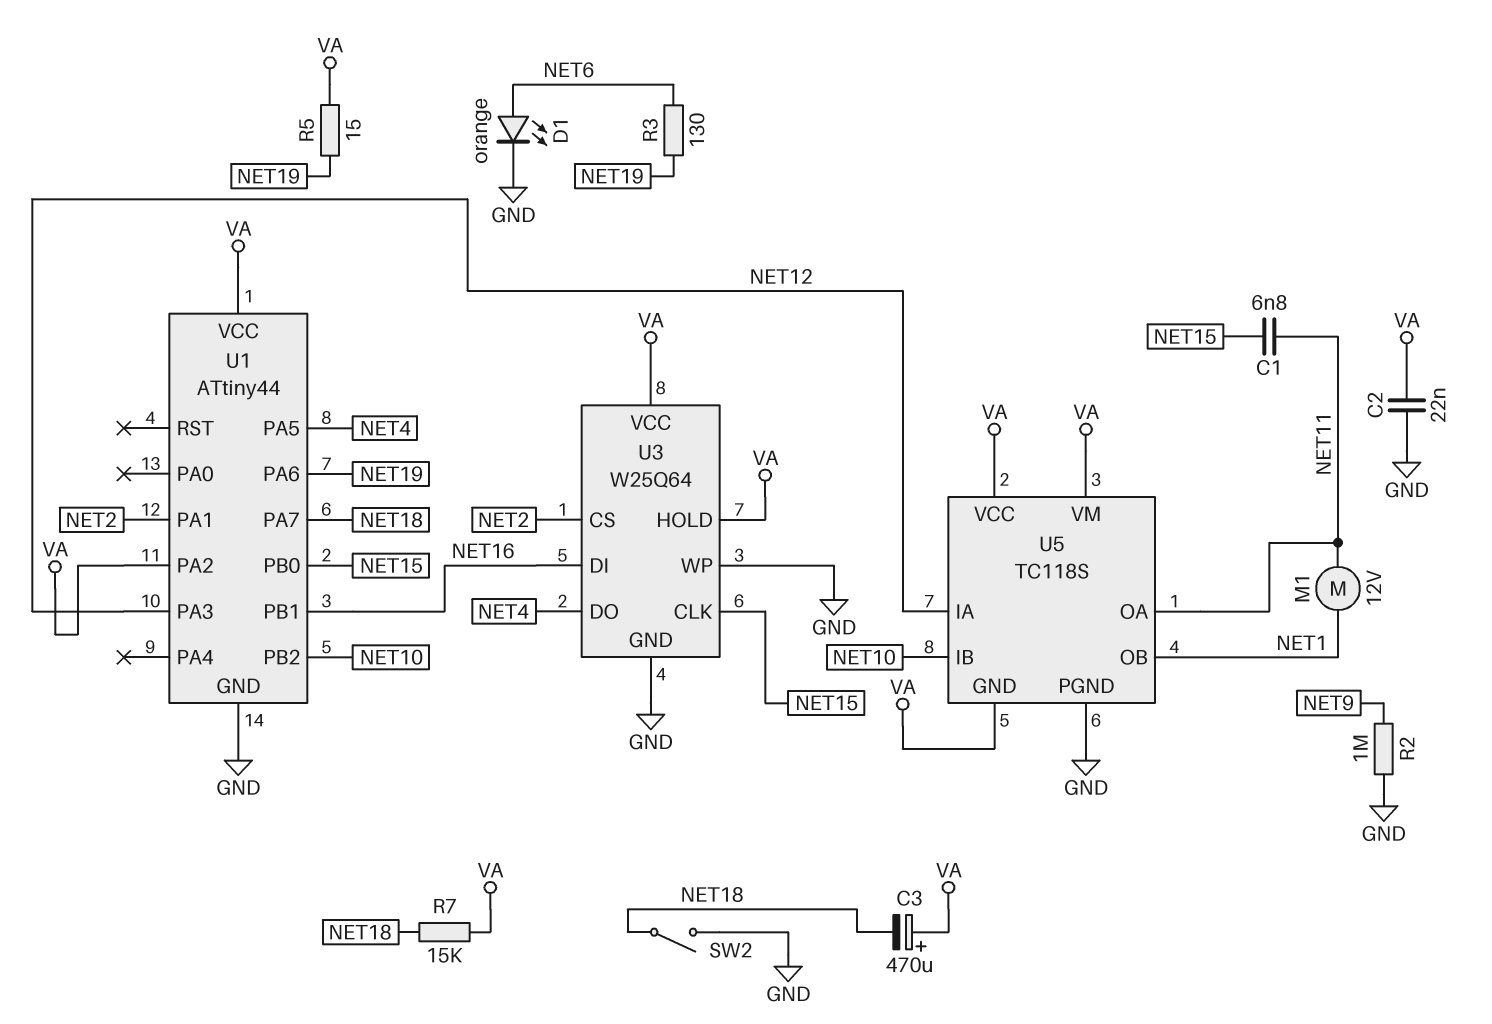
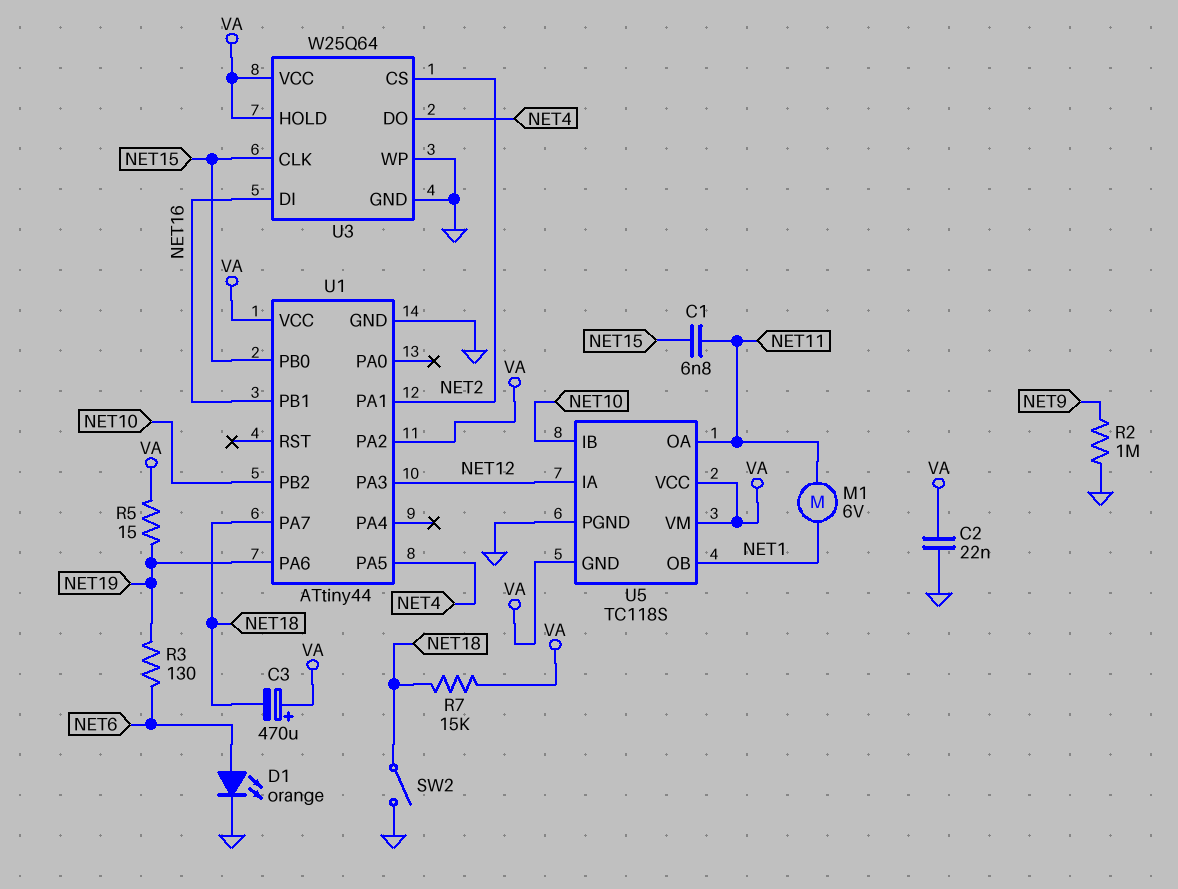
M1: motor 12V (NET1, NET11) -> motor 6V (NET1, NET11)

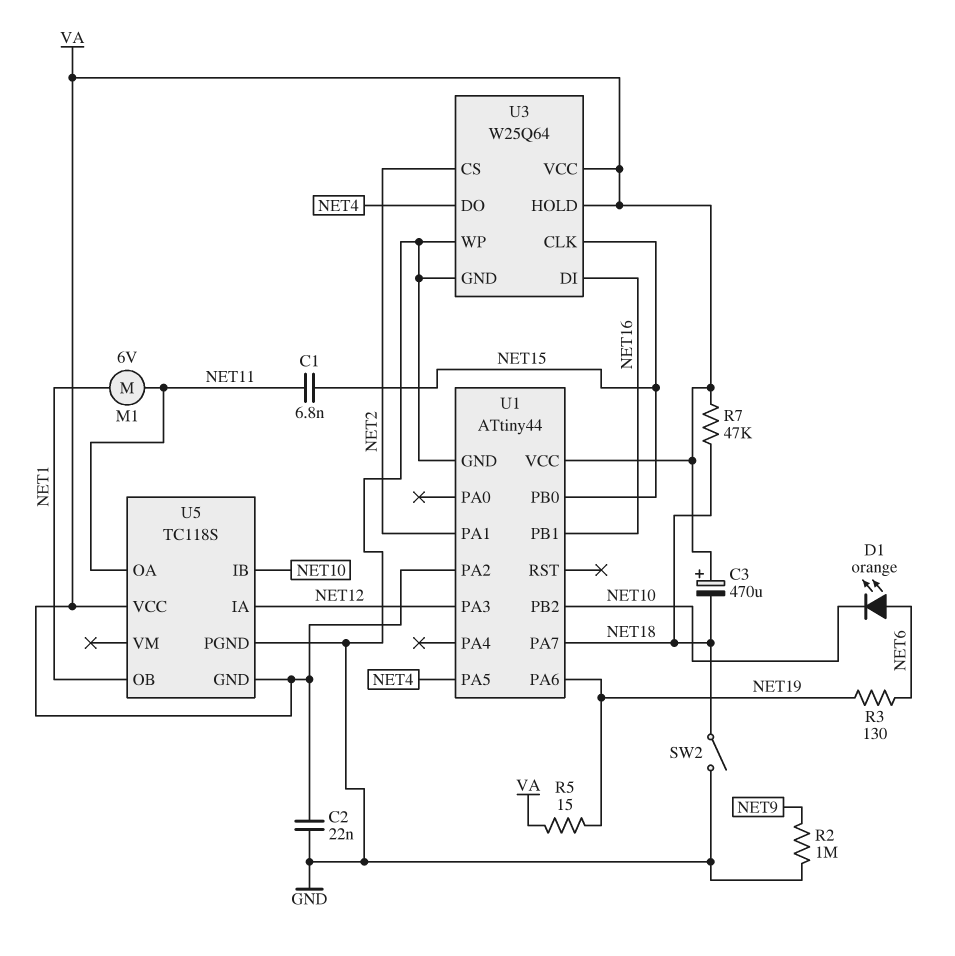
D1: LED orange (A NET6, K GND) -> LED orange (A NET6, K NET10)
R7: 15k (NET18, VA) -> 47k (NET18, VA)
U5 pin VM: VA -> none

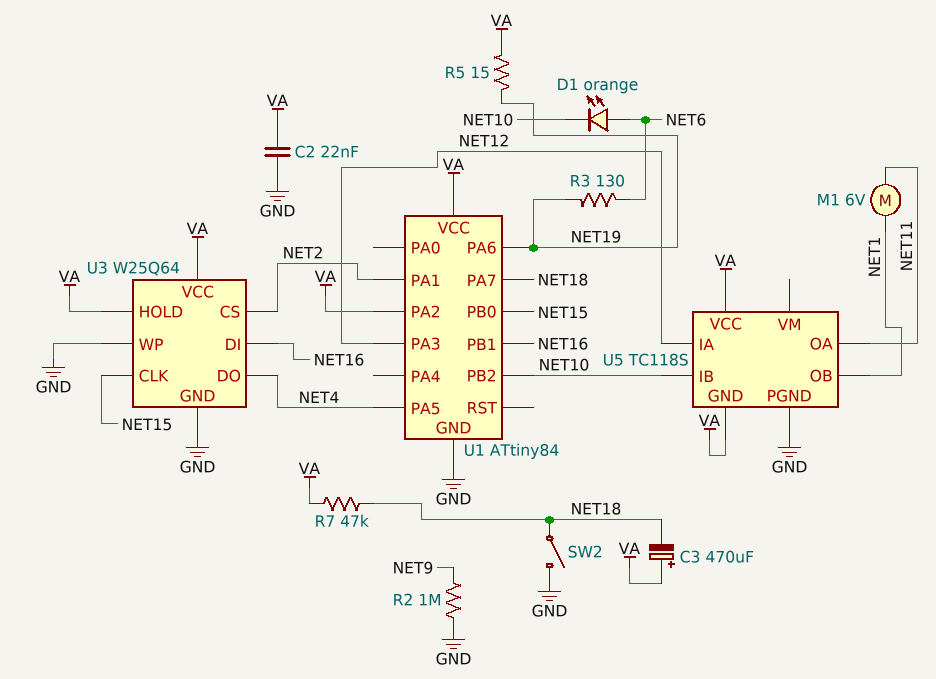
C1: 6.8nF (NET11, NET15) -> none
U1: ATtiny44 -> ATtiny84

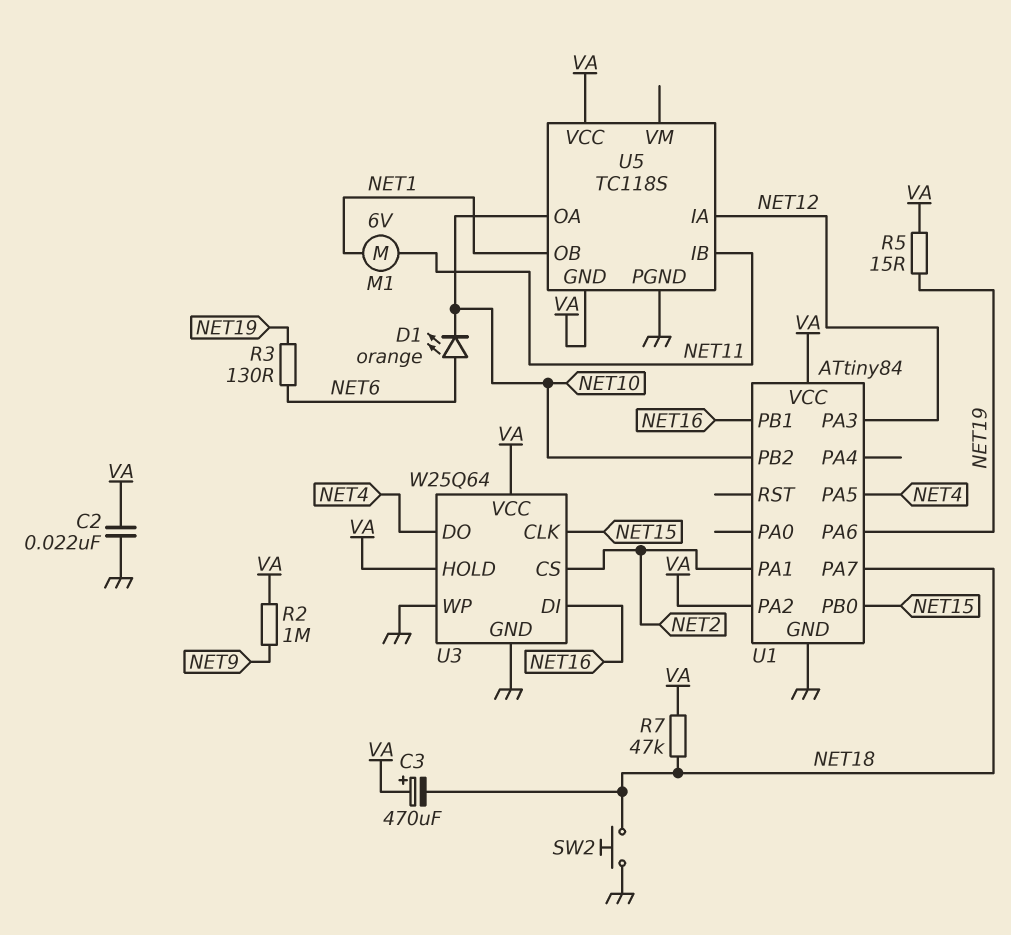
R2: 1M (GND, NET9) -> 1M (NET9, VA)
SW2: switch (GND, NET18) -> button (GND, NET18)
U5 pin IB: NET10 -> NET11
U5 pin OA: NET11 -> NET10

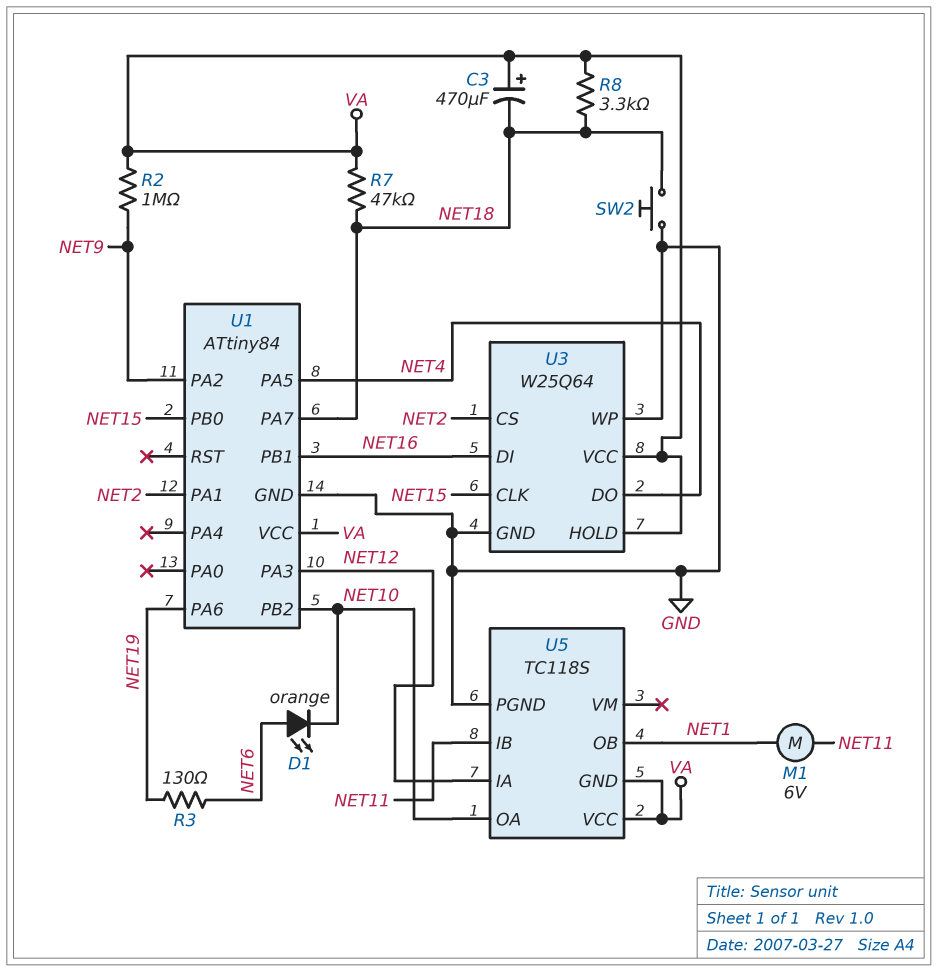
C2: 22nF (GND, VA) -> none
R5: 15 (NET19, VA) -> none
R8: none -> 3.3k (NET18, VA)
U1 pin PA2: VA -> NET9

